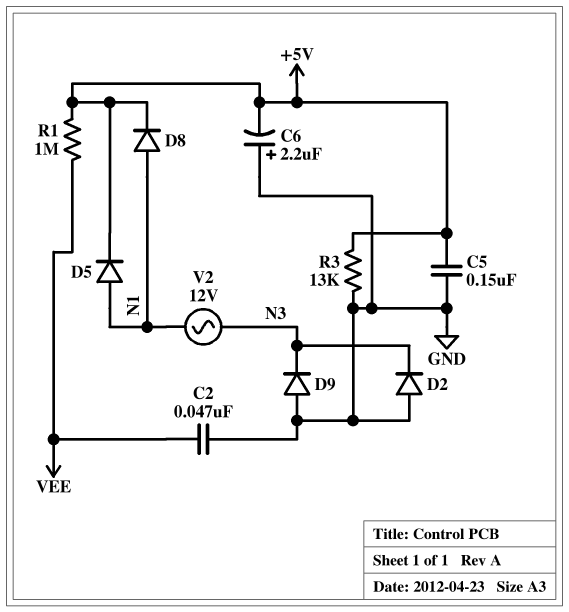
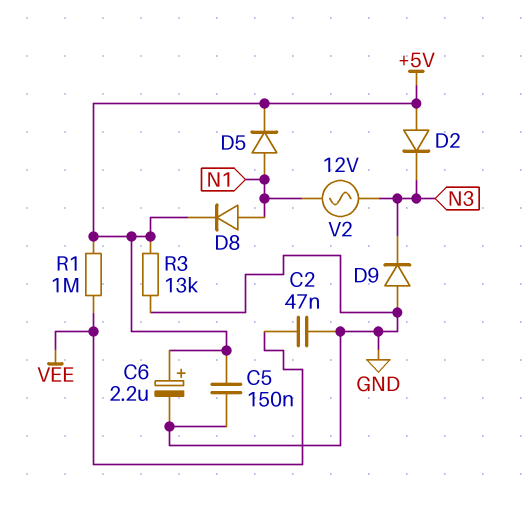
C6: 2.2uF (plus GND, minus +5V) -> 2.2uF (plus +5V, minus GND)
D2: diode (A GND, K N3) -> diode (A +5V, K N3)

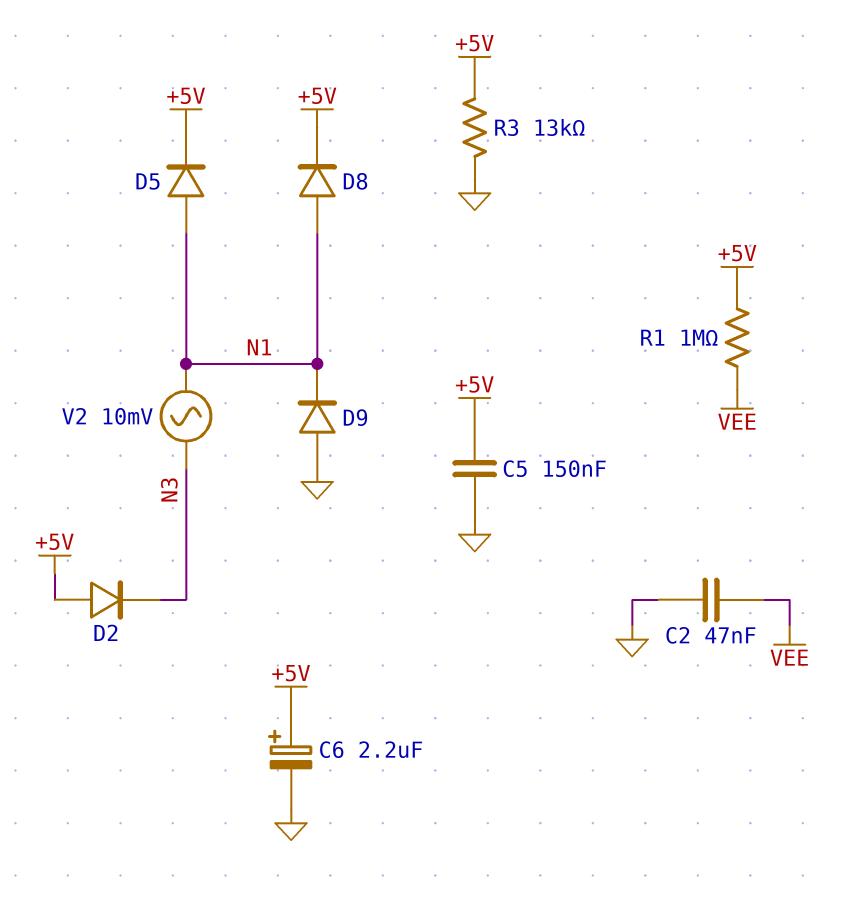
D9: diode (A GND, K N3) -> diode (A GND, K N1)
V2: AC 12V (N1, N3) -> AC 10mV (N1, N3)

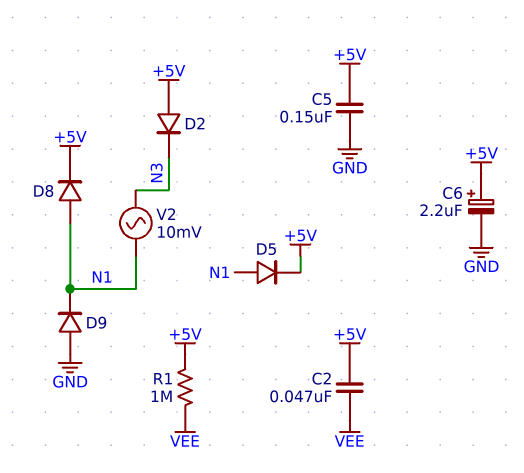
C2: 47nF (GND, VEE) -> 47nF (+5V, VEE)
R3: 13k (+5V, GND) -> none

